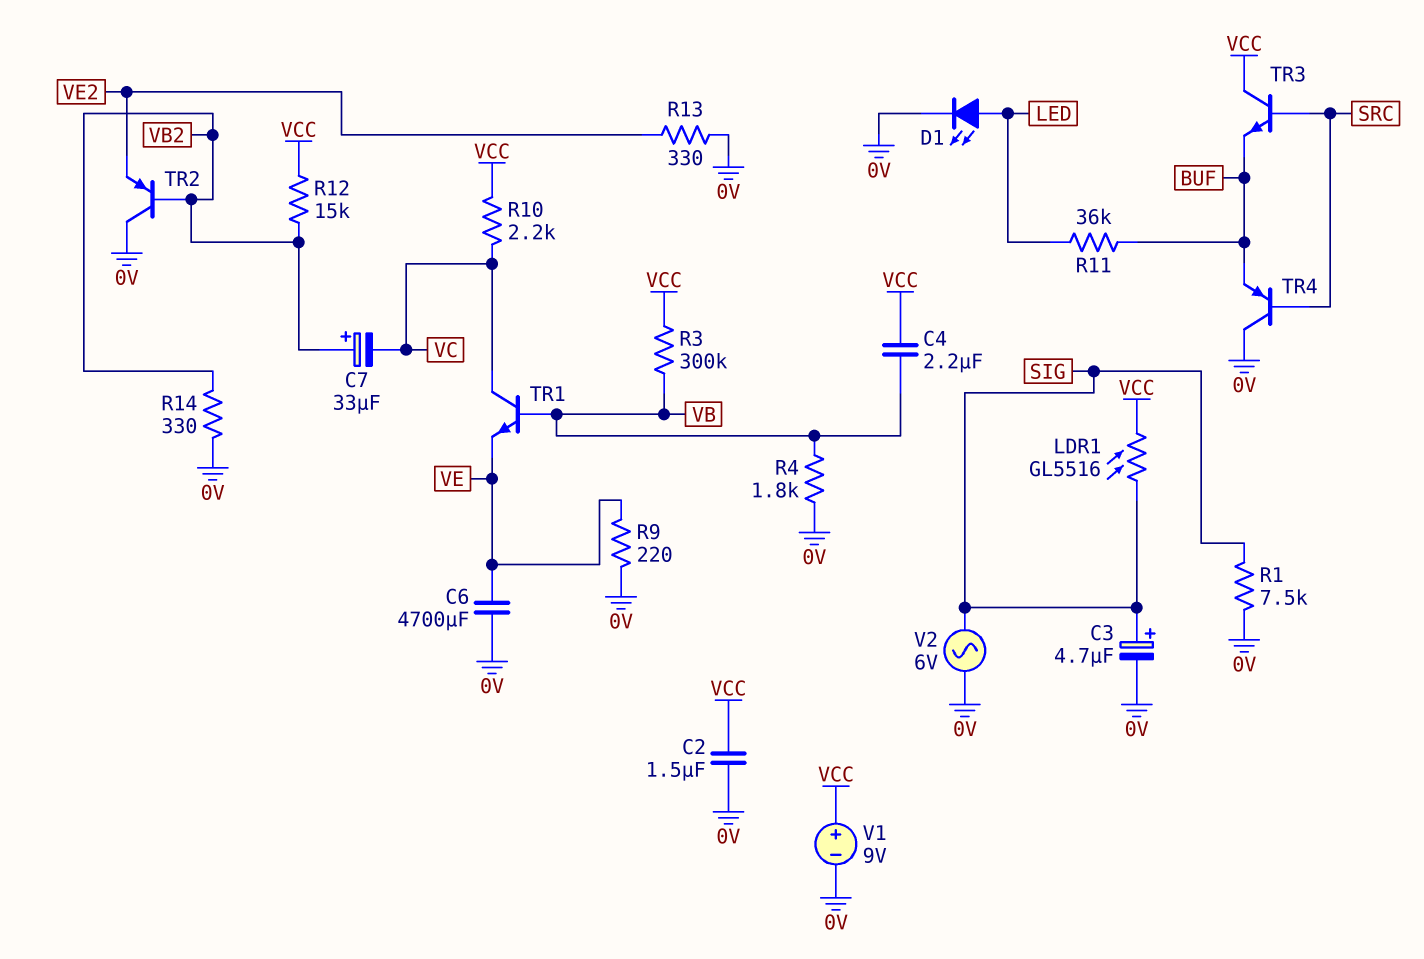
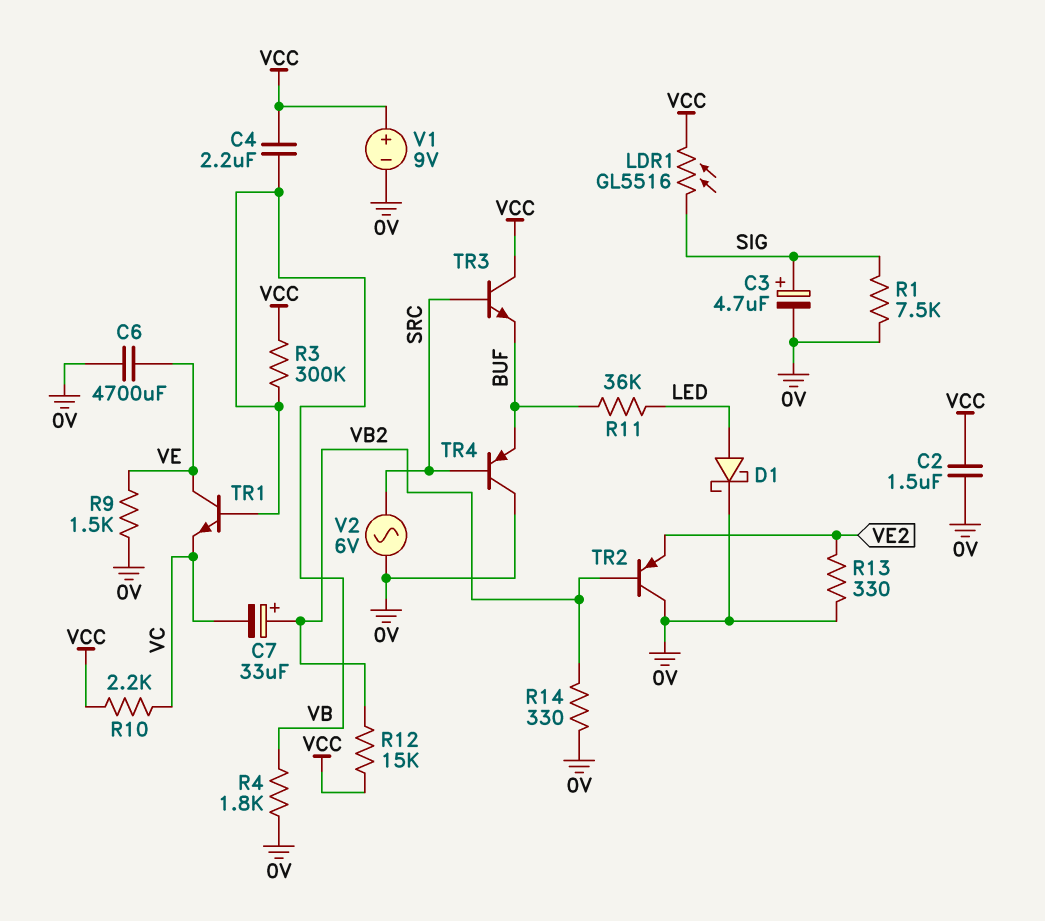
D1: LED (A LED, K 0V) -> schottky (A LED, K 0V)
R9: 220 (0V, VE) -> 1.5k (0V, VE)
TR1: NPN (B VB, C VC, E VE) -> NPN (B VB, C VE, E VC)
V2: AC 6V (0V, SIG) -> AC 6V (0V, SRC)

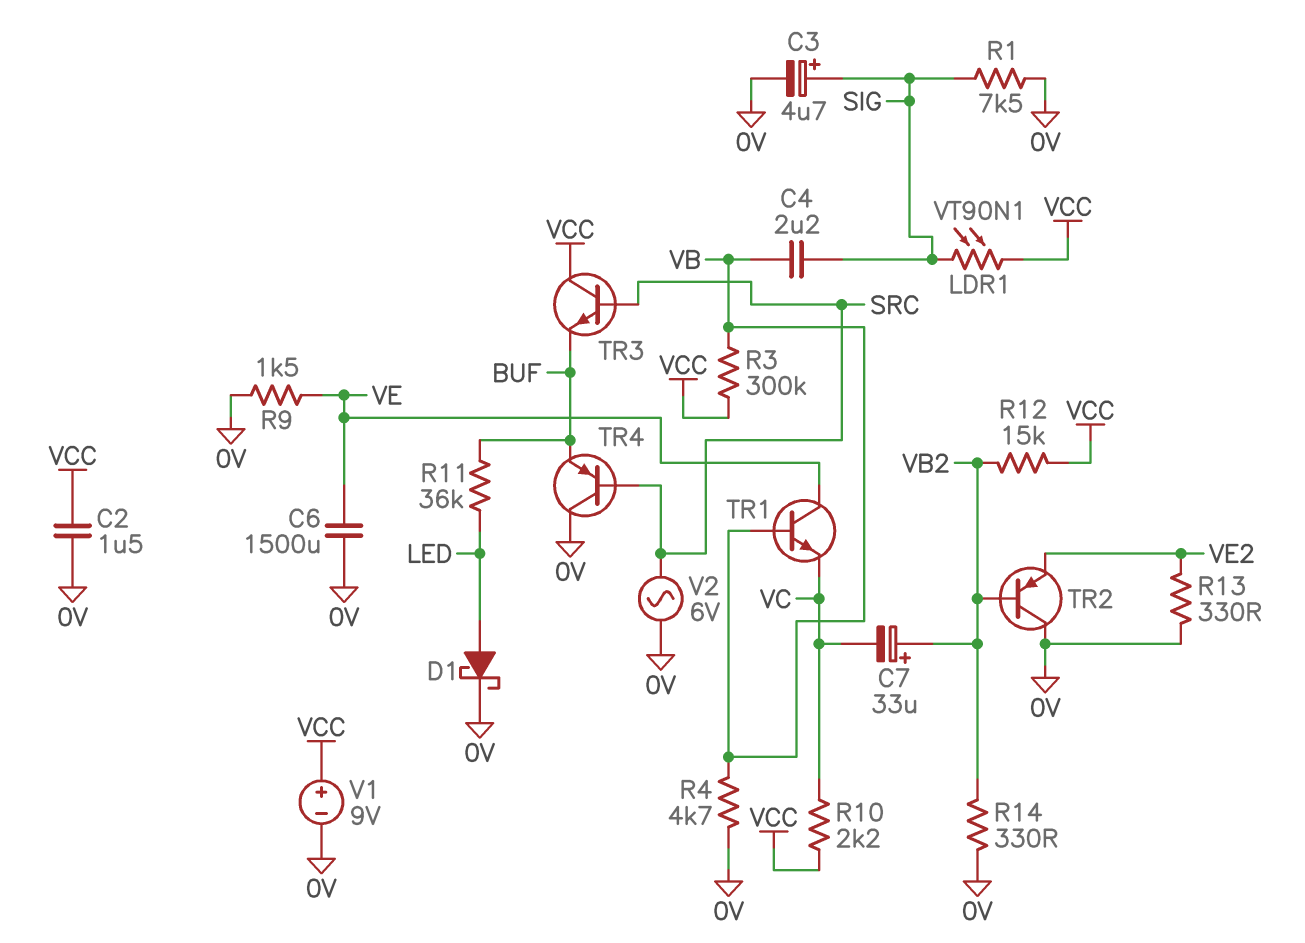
C4: 2.2uF (VB, VCC) -> 2.2uF (SIG, VB)
C6: 4700uF (0V, VE) -> 1500uF (0V, VE)
LDR1: GL5516 (SIG, VCC) -> VT90N1 (SIG, VCC)
R4: 1.8k (0V, VB) -> 4.7k (0V, VB)

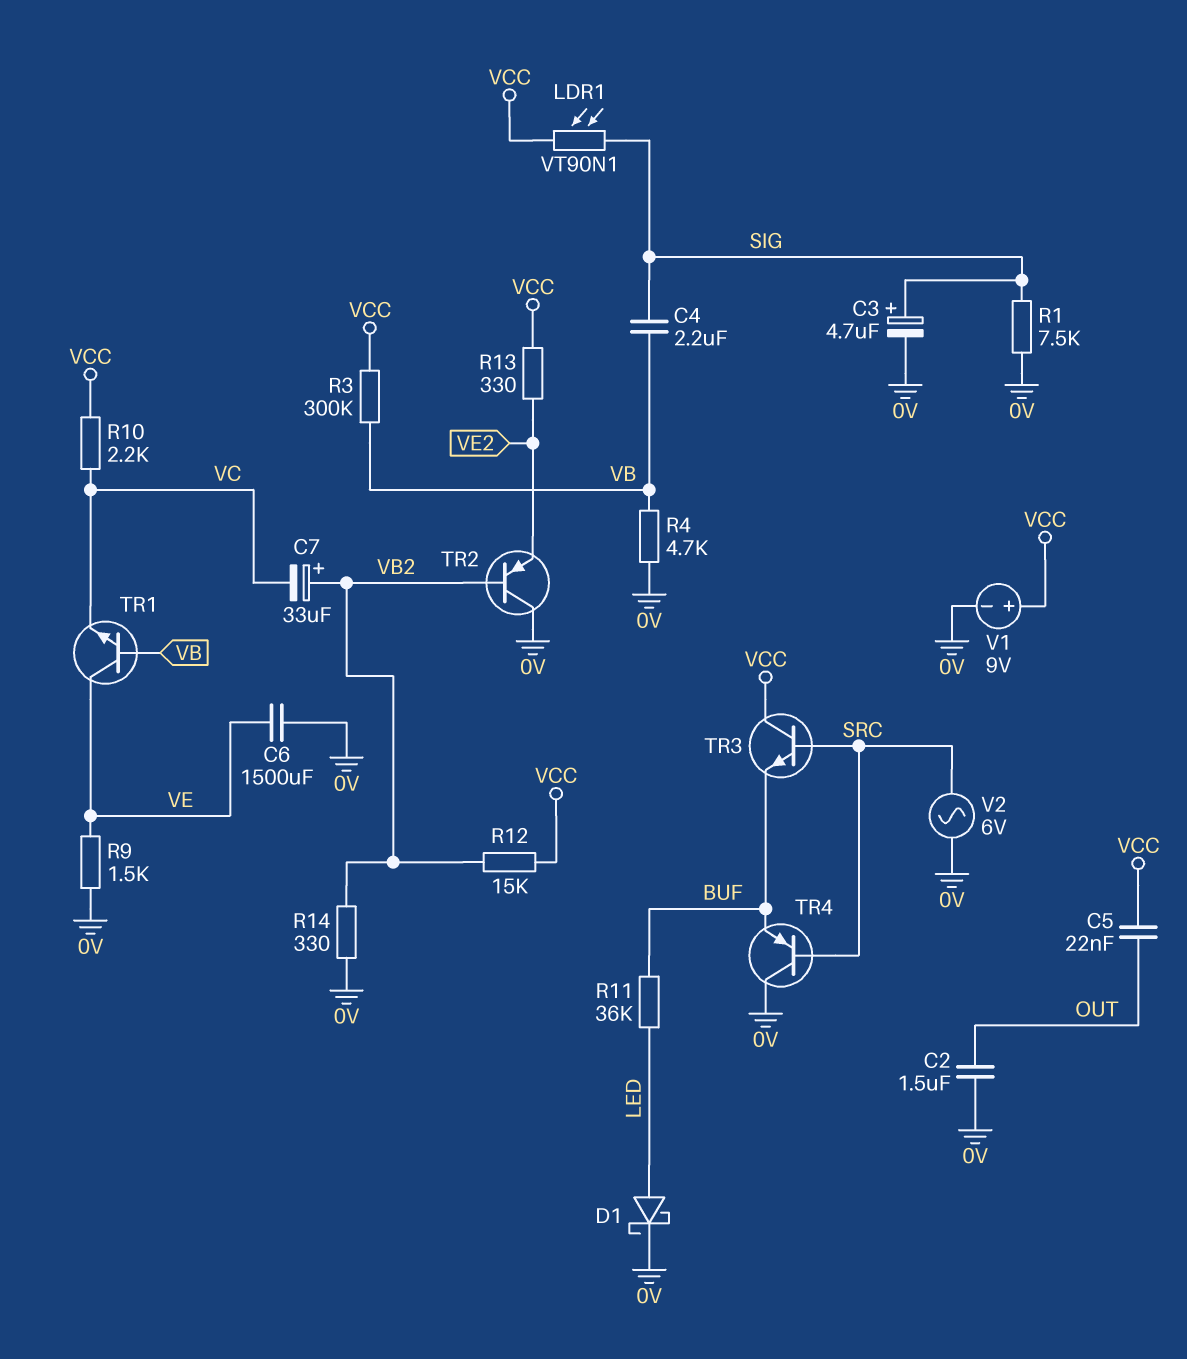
C2: 1.5uF (0V, VCC) -> 1.5uF (0V, OUT)
C5: none -> 22nF (OUT, VCC)
R13: 330 (0V, VE2) -> 330 (VCC, VE2)

